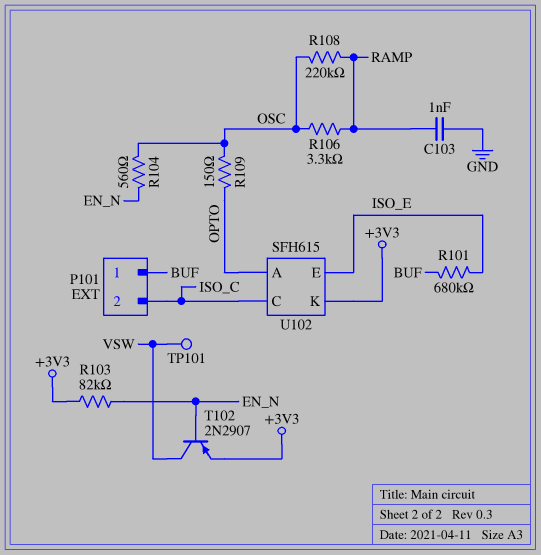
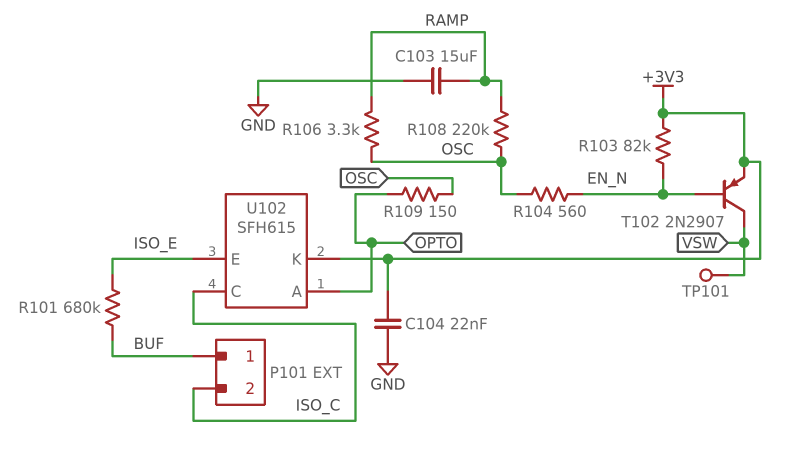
C103: 1nF (GND, RAMP) -> 15uF (GND, RAMP)
C104: none -> 22nF (+3V3, GND)

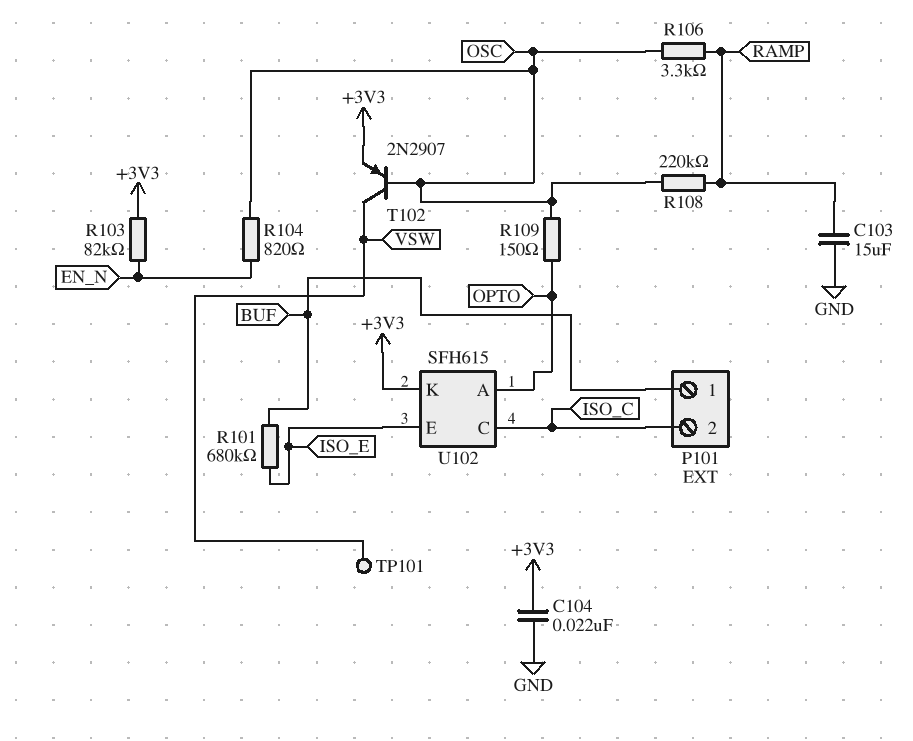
R104: 560 (EN_N, OSC) -> 820 (EN_N, OSC)
T102: PNP 2N2907 (B EN_N, C VSW, E +3V3) -> PNP 2N2907 (B OSC, C VSW, E +3V3)

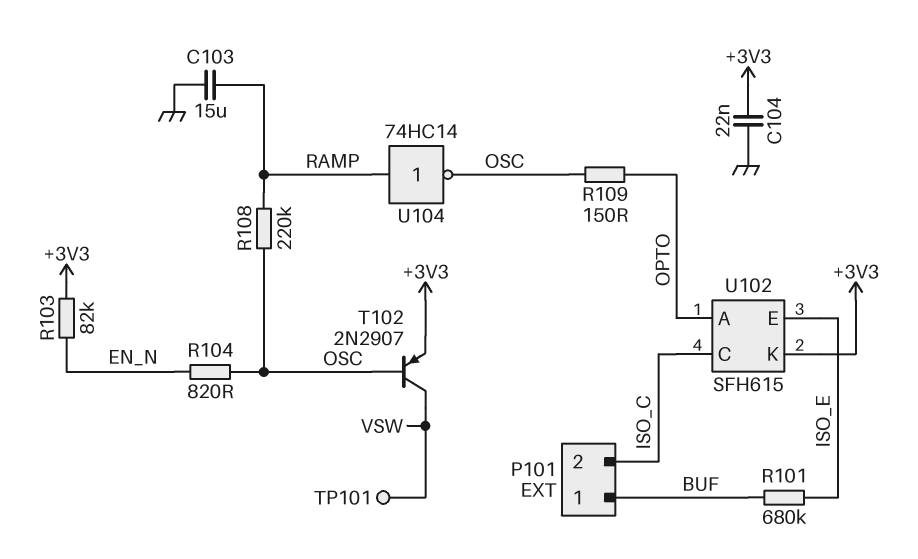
R106: 3.3k (OSC, RAMP) -> none
U104: none -> NOT 74HC14 (in RAMP, out OSC)

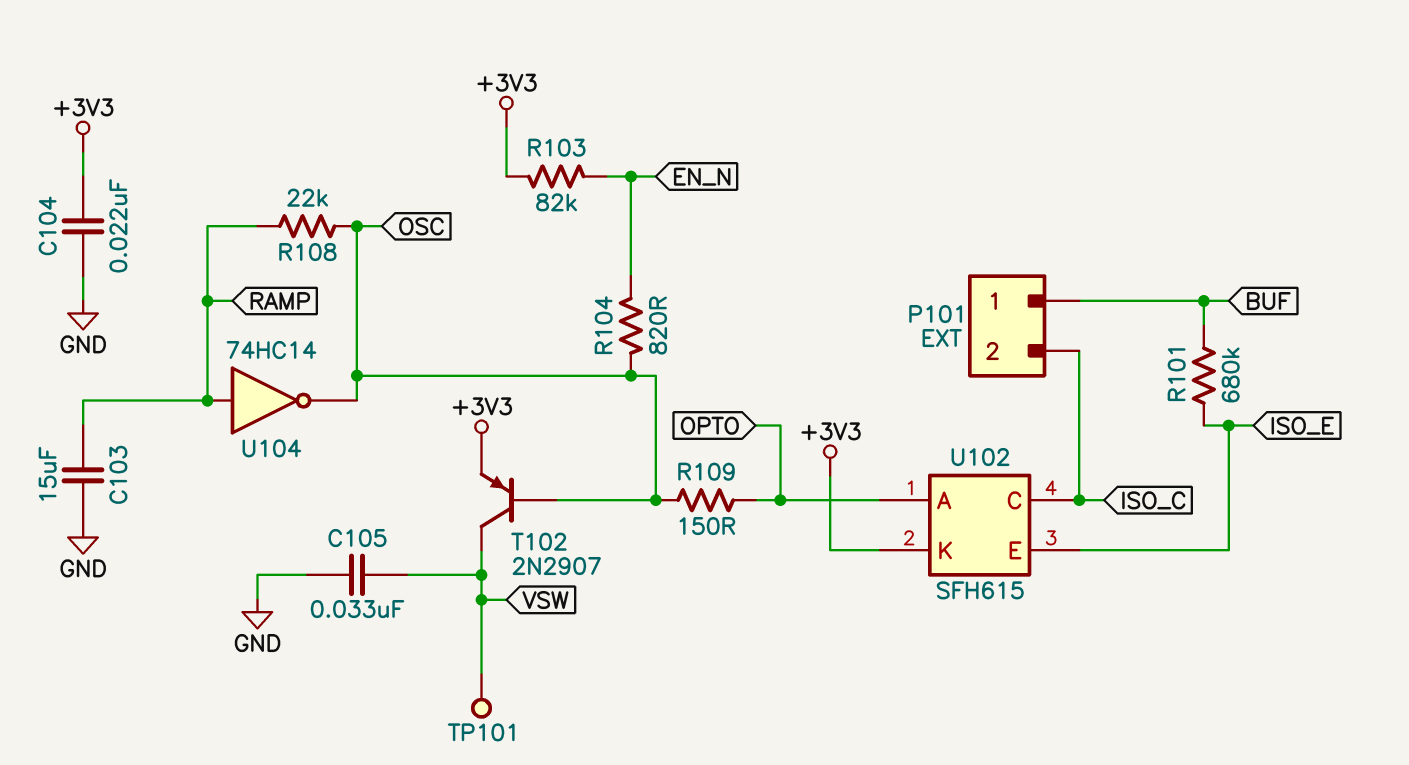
C105: none -> 33nF (GND, VSW)
R108: 220k (OSC, RAMP) -> 22k (OSC, RAMP)

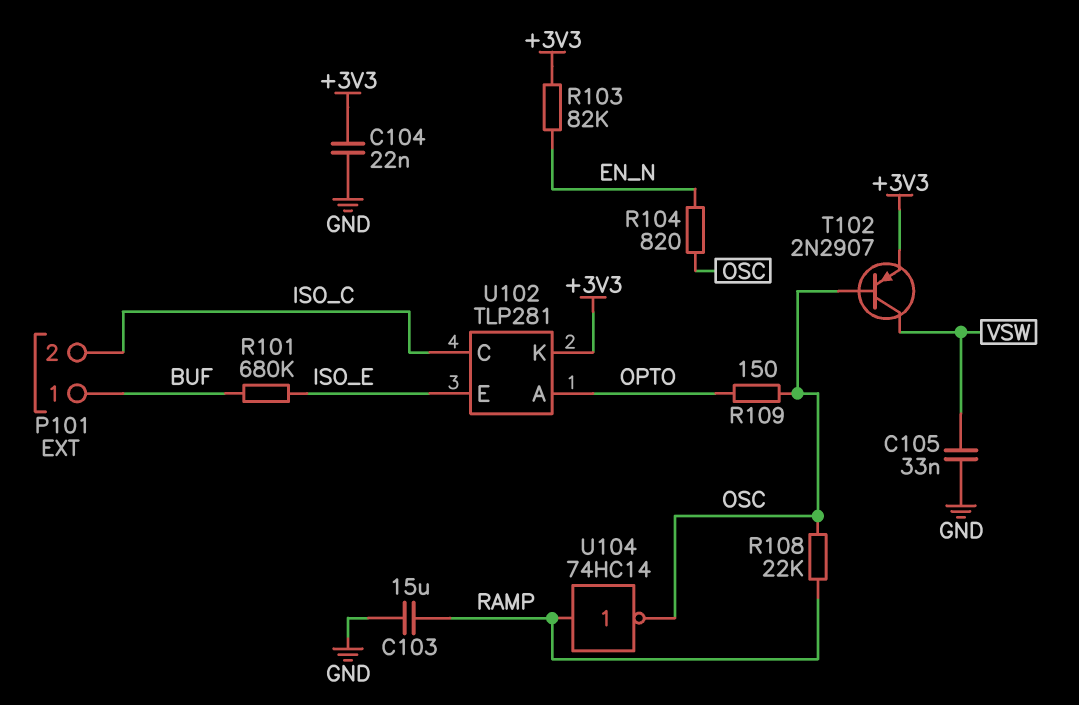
TP101: test point (VSW) -> none
U102: SFH615 -> TLP281

